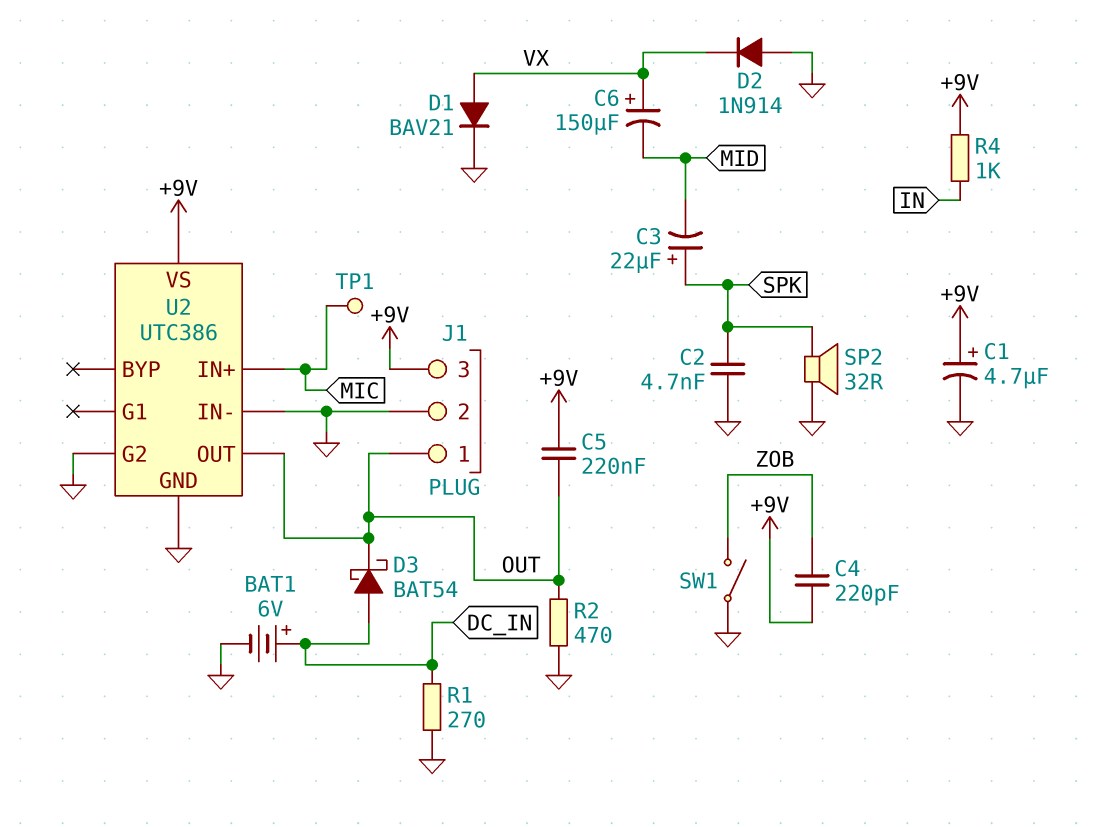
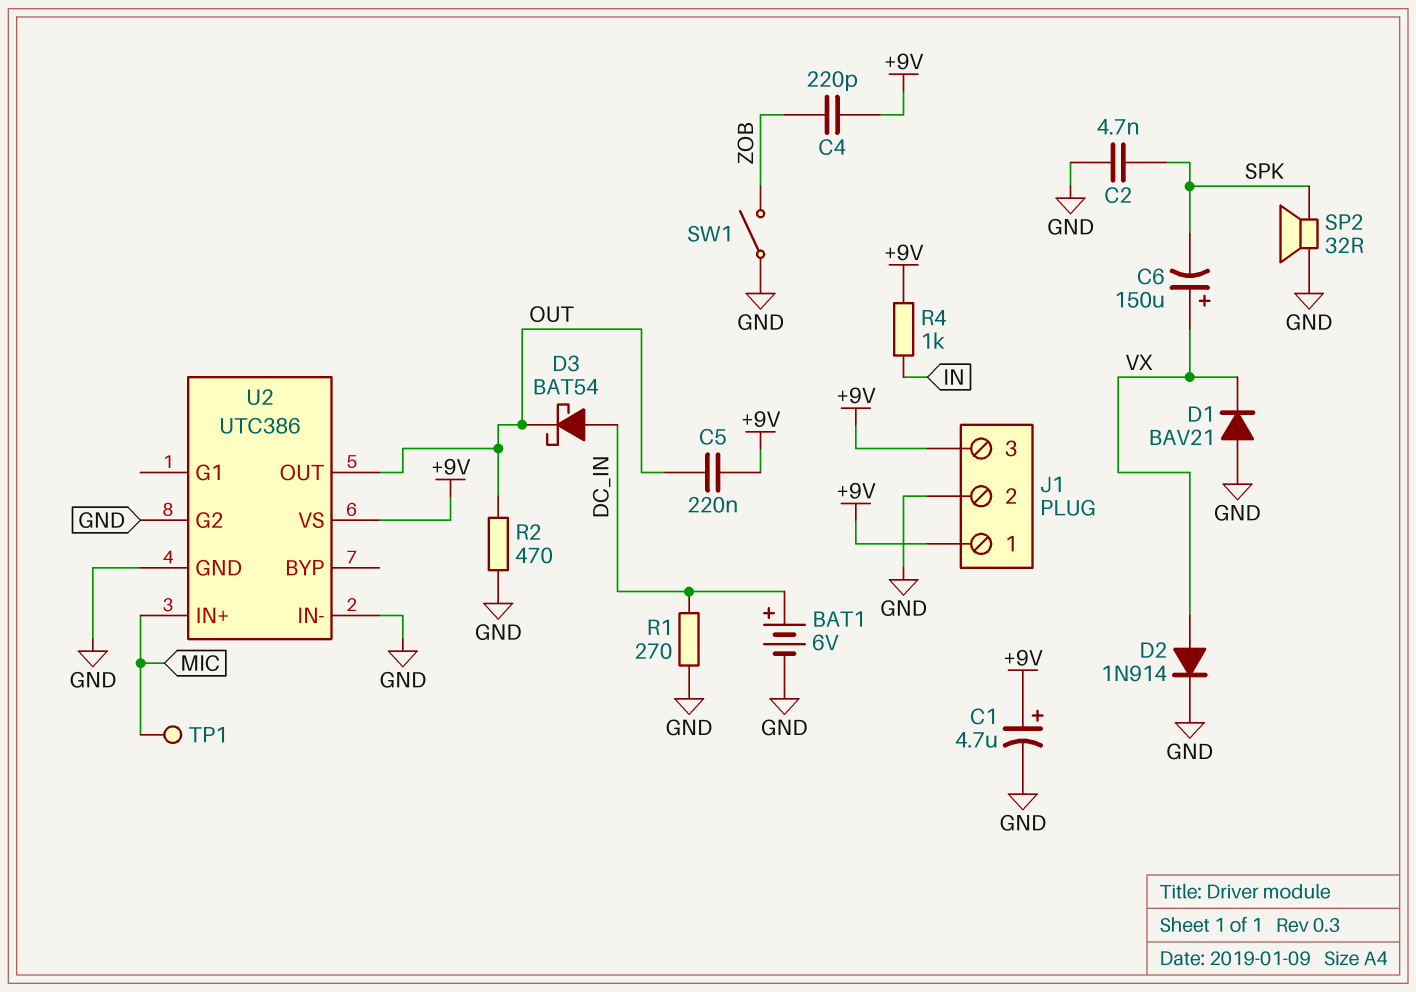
C3: 22uF (plus SPK, minus MID) -> none
C6: 150uF (plus VX, minus MID) -> 150uF (plus VX, minus SPK)
D1: diode BAV21 (A VX, K GND) -> diode BAV21 (A GND, K VX)
D2: diode 1N914 (A GND, K VX) -> diode 1N914 (A VX, K GND)
J1 pin 1: OUT -> +9V

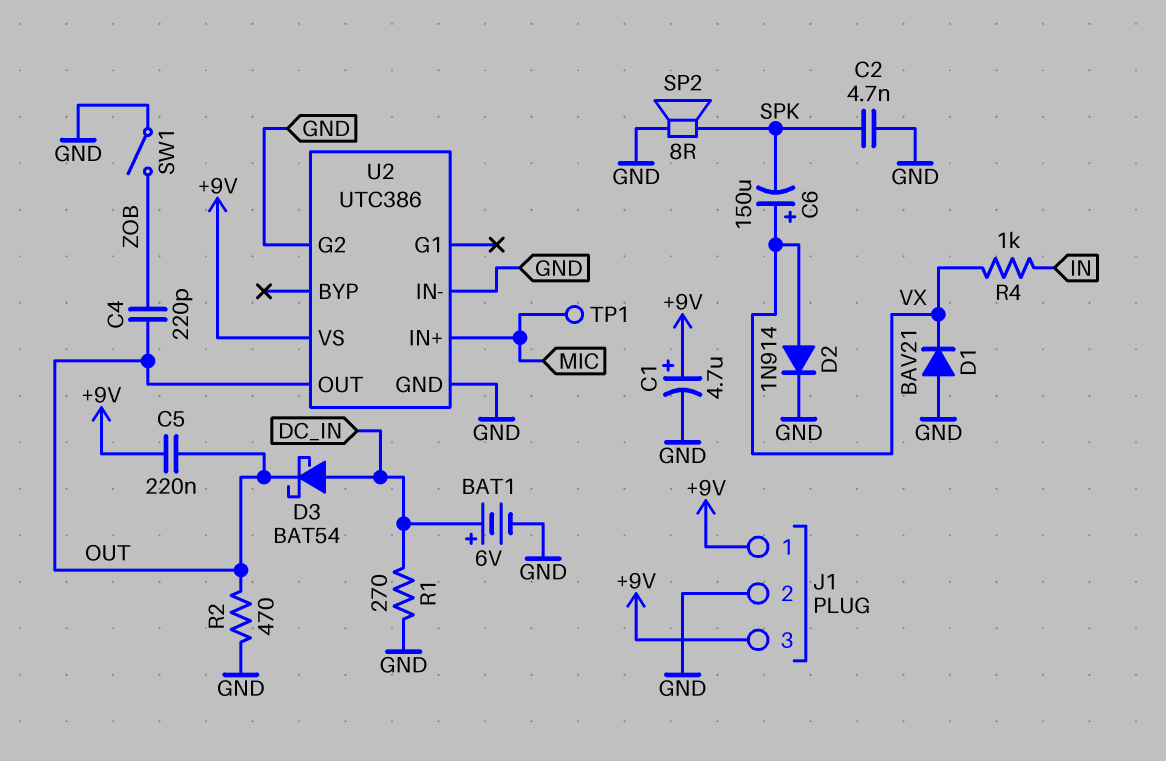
C4: 220pF (+9V, ZOB) -> 220pF (OUT, ZOB)
R4: 1k (+9V, IN) -> 1k (IN, VX)
SP2: speaker 32R (GND, SPK) -> speaker 8R (GND, SPK)

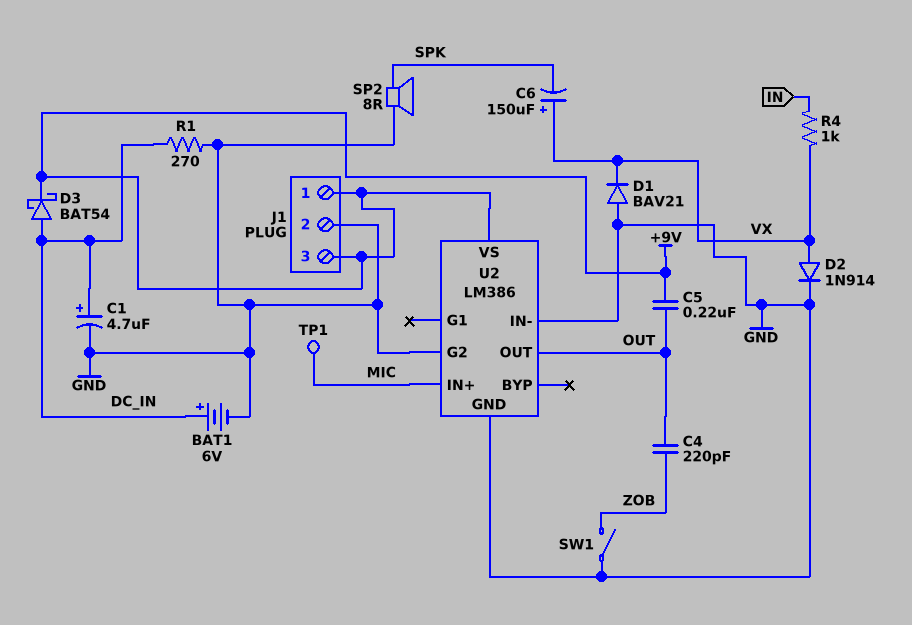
C1: 4.7uF (plus +9V, minus GND) -> 4.7uF (plus DC_IN, minus GND)
C2: 4.7nF (GND, SPK) -> none
D3: schottky BAT54 (A DC_IN, K OUT) -> schottky BAT54 (A DC_IN, K +9V)
R2: 470 (GND, OUT) -> none
U2: UTC386 -> LM386

